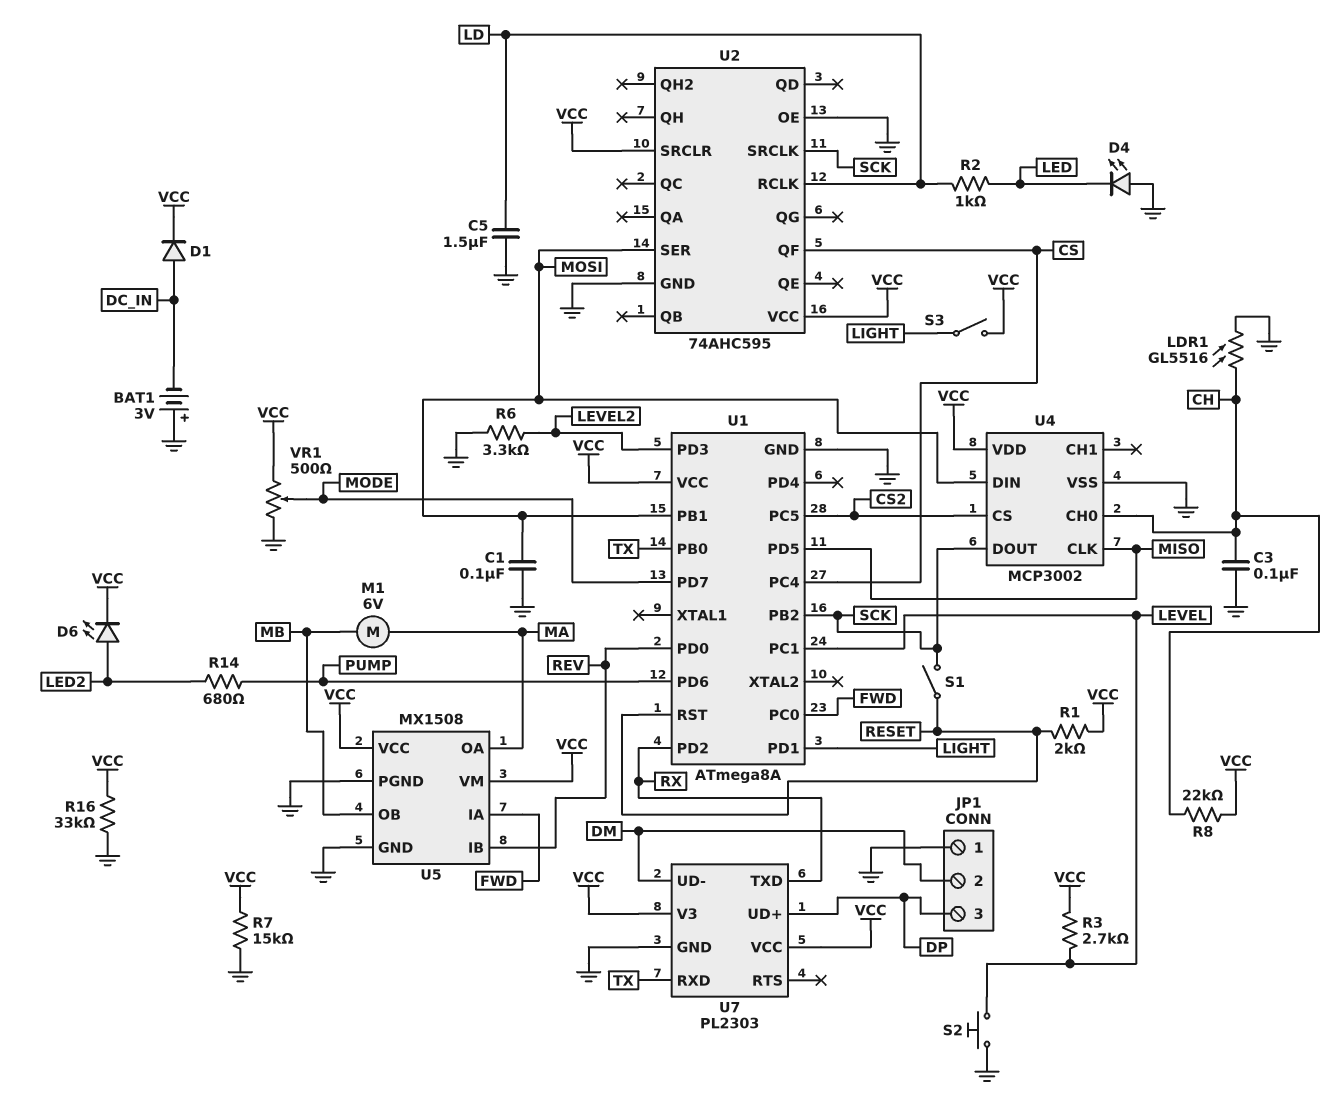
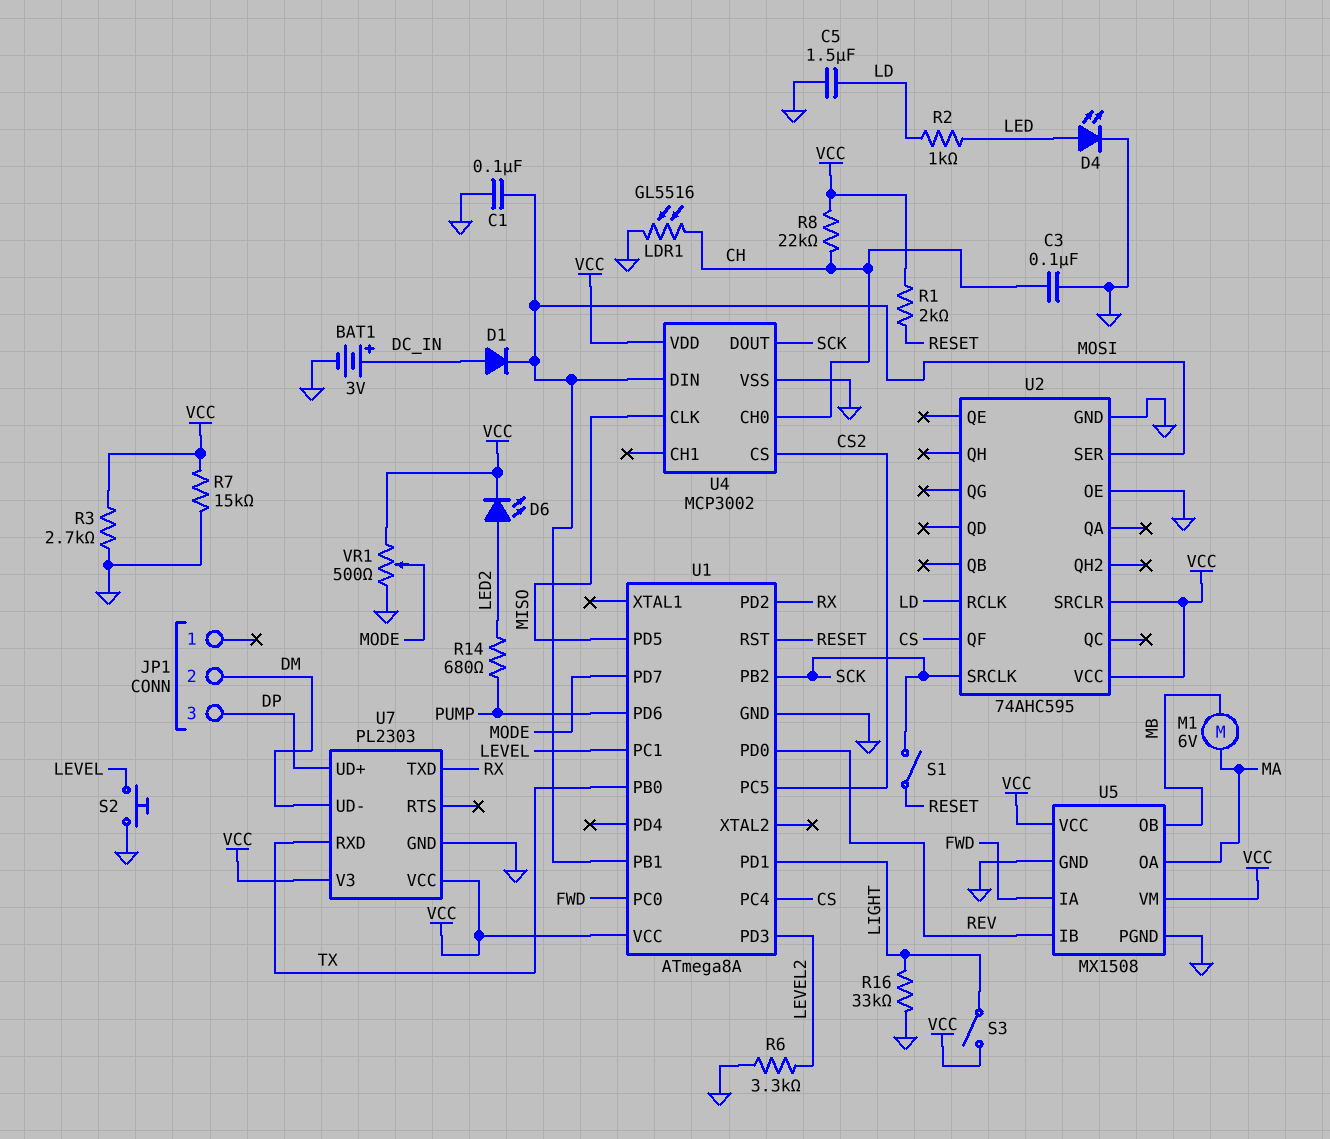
BAT1: 3V (plus GND, minus DC_IN) -> 3V (plus DC_IN, minus GND)
D1: diode (A DC_IN, K VCC) -> diode (A DC_IN, K MOSI)
D4: LED (A GND, K LED) -> LED (A LED, K GND)
JP1 pin 1: GND -> none
R3: 2.7k (LEVEL, VCC) -> 2.7k (GND, VCC)
R16: 33k (GND, VCC) -> 33k (GND, LIGHT)

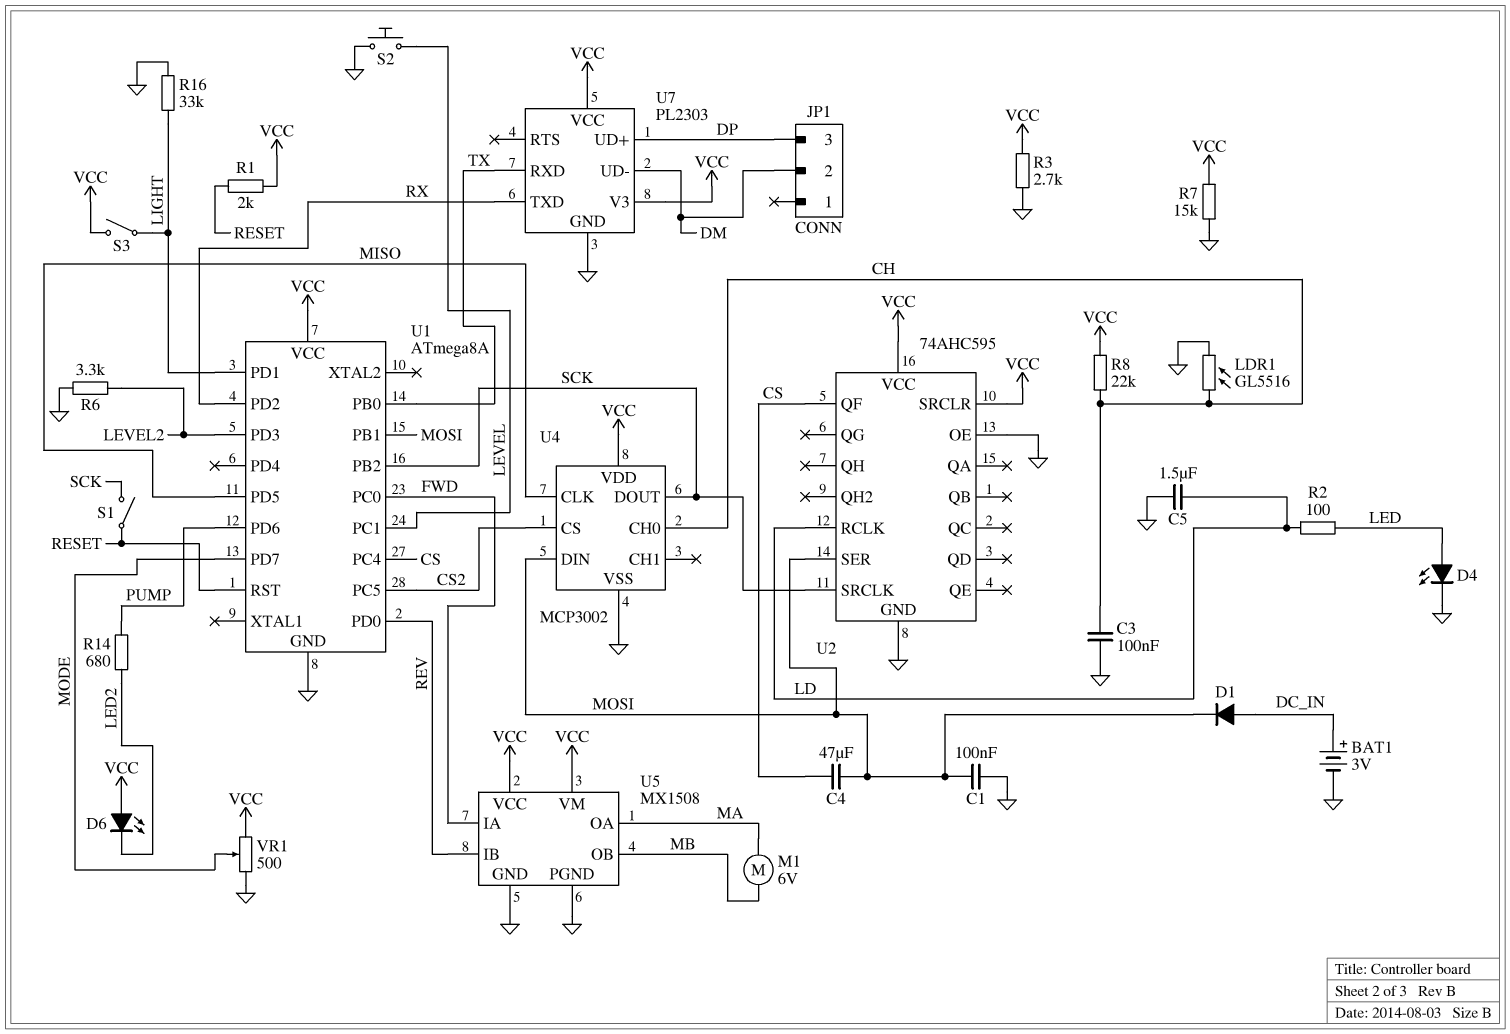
C4: none -> 47uF (CS, MOSI)
D6: LED (A LED2, K VCC) -> LED (A VCC, K LED2)
R2: 1k (LD, LED) -> 100 (LD, LED)

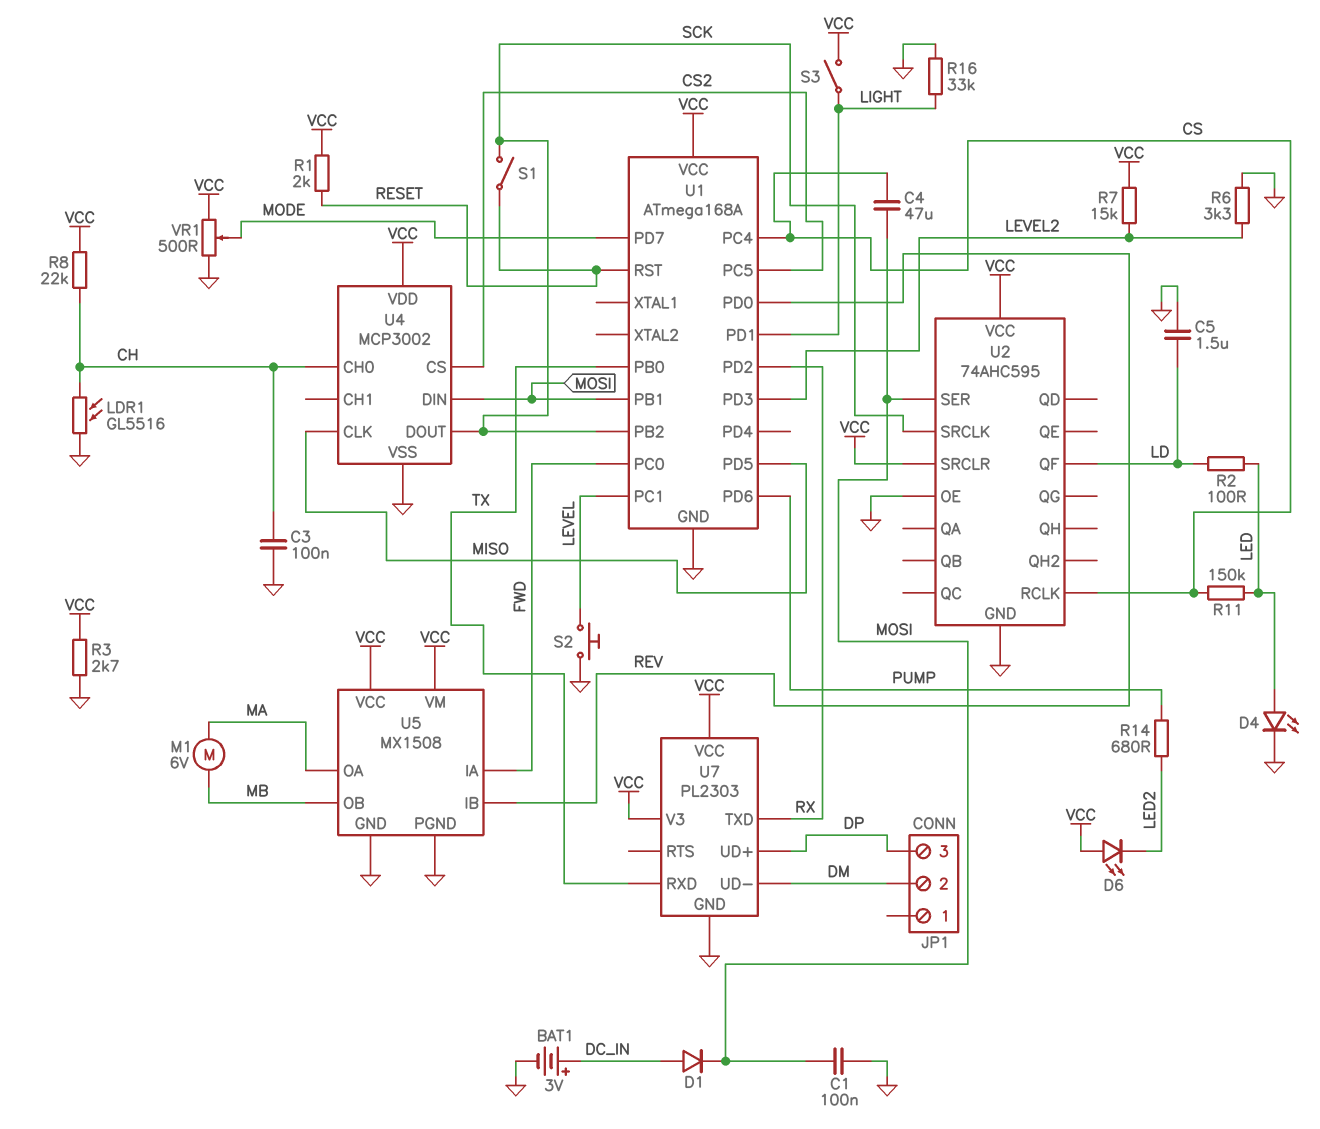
R7: 15k (GND, VCC) -> 15k (LEVEL2, VCC)
R11: none -> 150k (CS, LED)
U1: ATmega8A -> ATmega168A
U2 pin QF: CS -> LD
U2 pin RCLK: LD -> CS

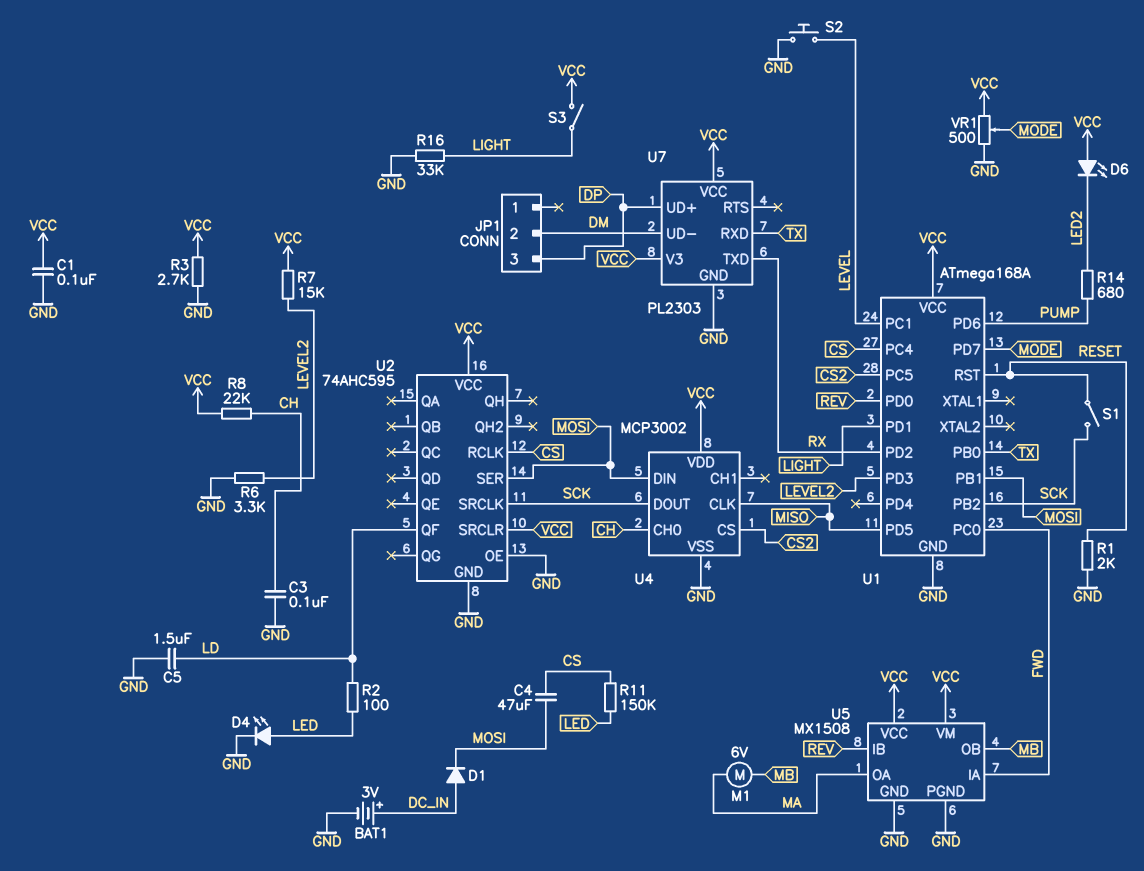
C1: 100nF (GND, MOSI) -> 100nF (GND, VCC)
LDR1: GL5516 (CH, GND) -> none
R1: 2k (RESET, VCC) -> 2k (GND, RESET)

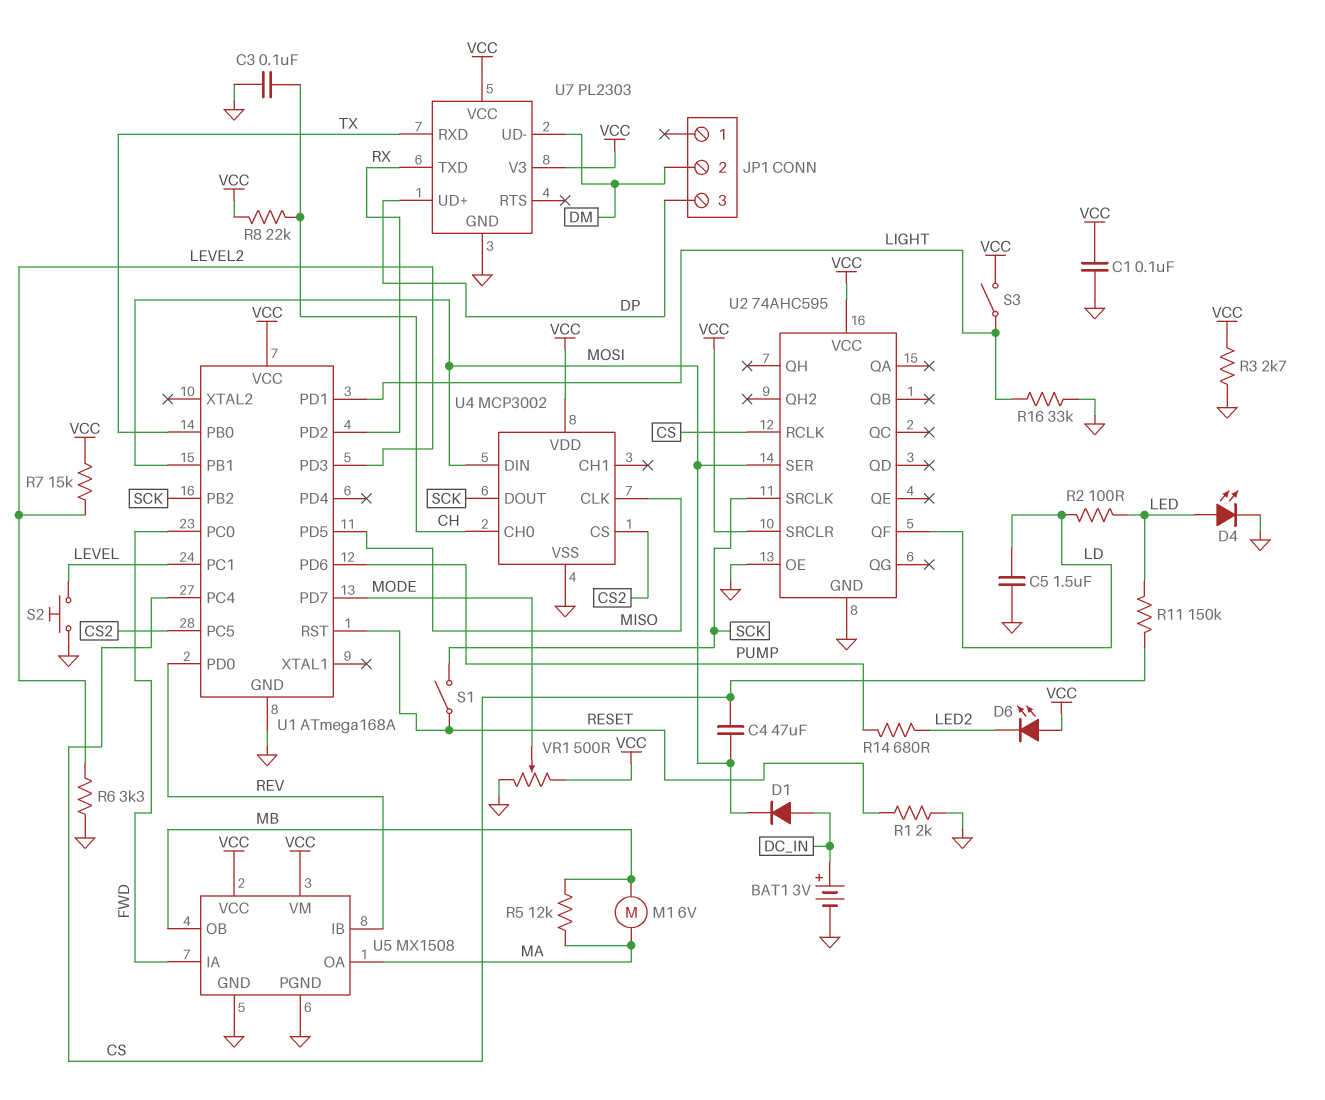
R5: none -> 12k (MA, MB)

